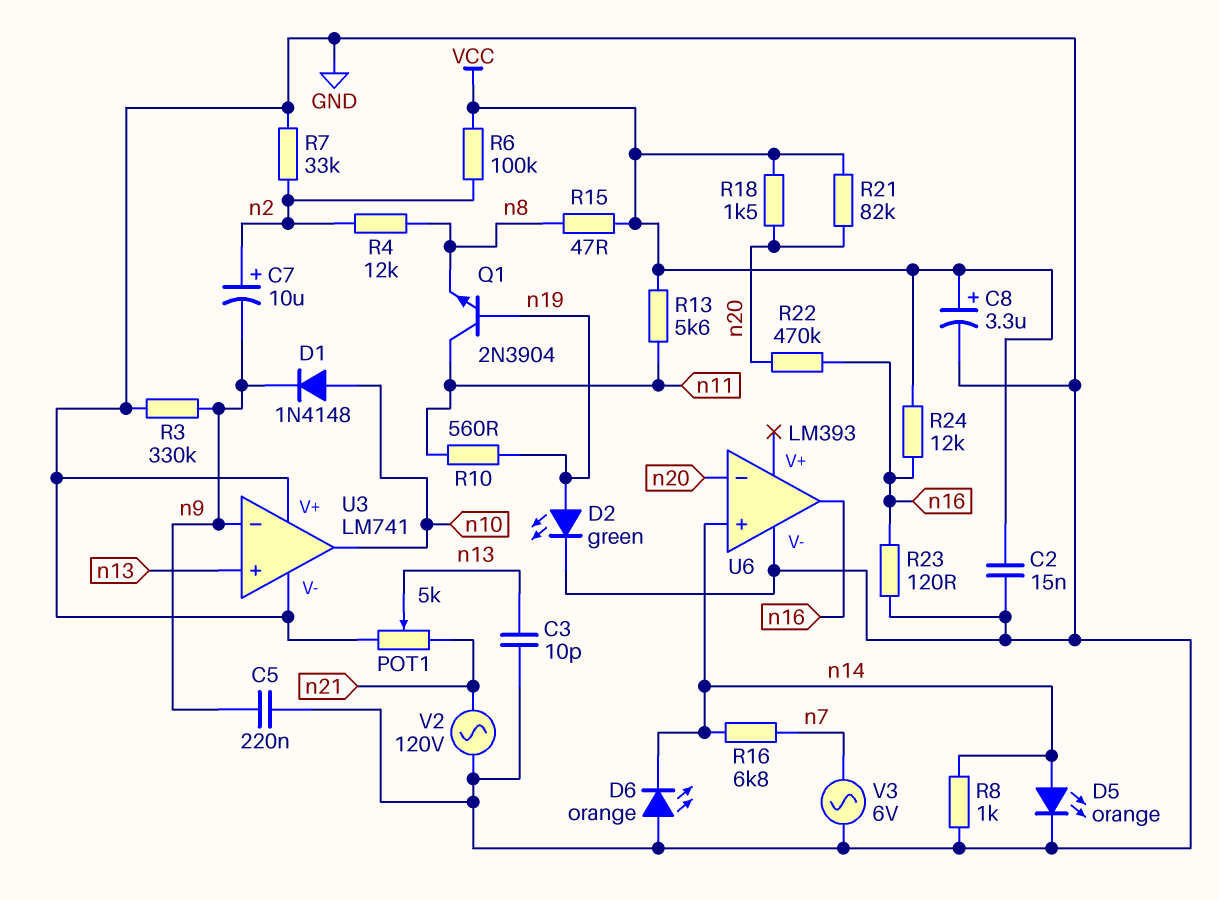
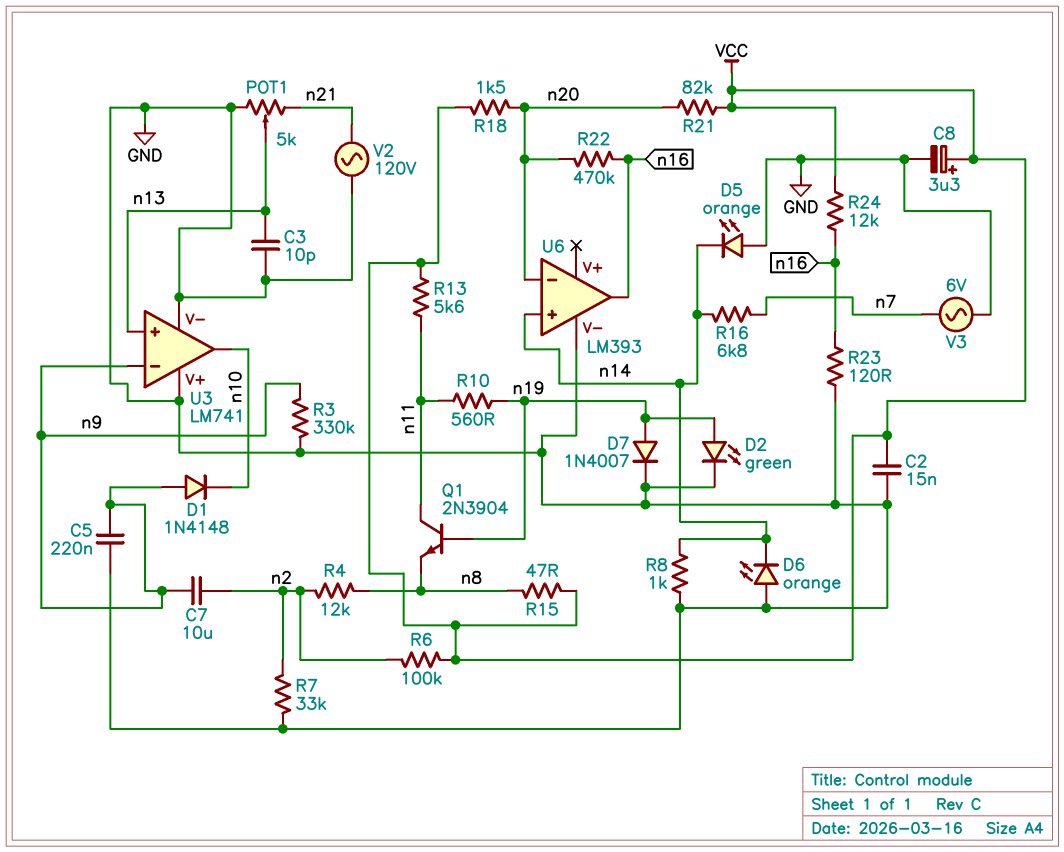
C7: 10uF (plus n2, minus n9) -> 10uF (n2, n9)
D1: diode 1N4148 (A n10, K n9) -> diode 1N4148 (A n9, K n10)
D5: LED orange (A n14, K GND) -> LED orange (A GND, K n14)
D7: none -> diode 1N4007 (A n19, K GND)

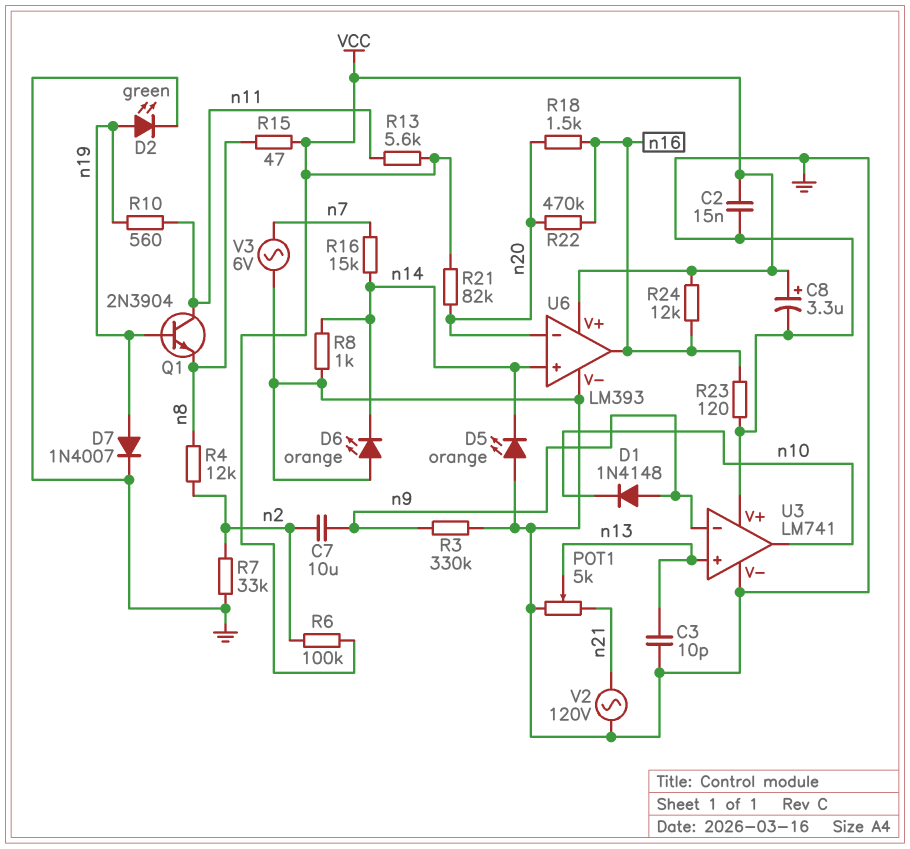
C5: 220nF (GND, n9) -> none
R16: 6.8k (n7, n14) -> 15k (n7, n14)
R18: 1.5k (VCC, n20) -> 1.5k (n16, n20)
U6 pin V+: none -> VCC

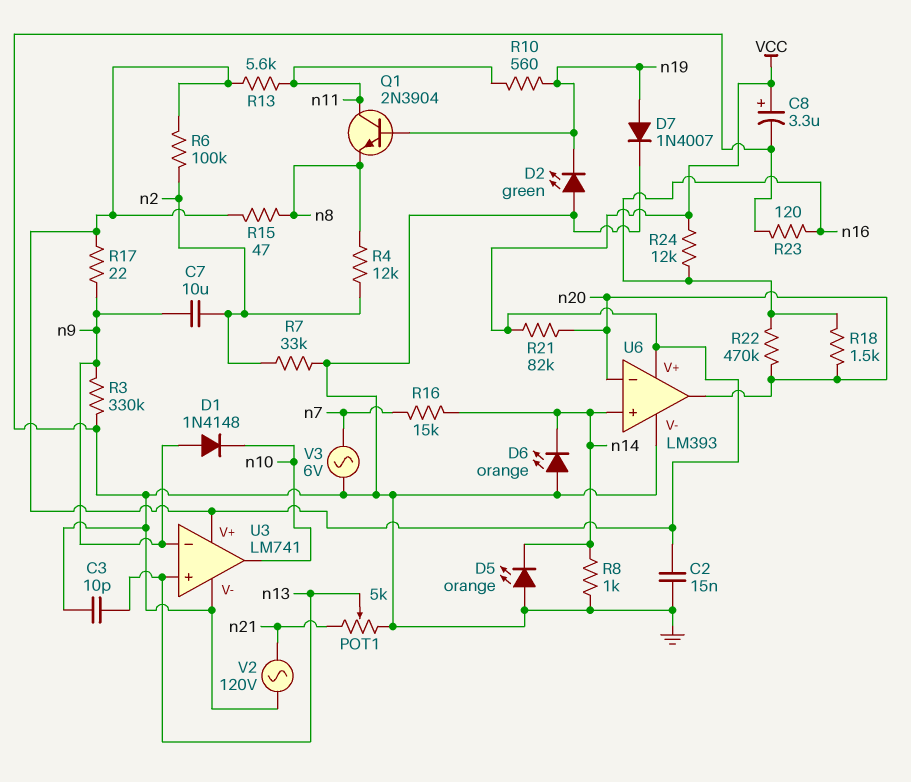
D2: LED green (A n19, K GND) -> LED green (A GND, K n19)
R17: none -> 22 (VCC, n9)
U3 pin V+: GND -> VCC
U6 pin out: n16 -> n20

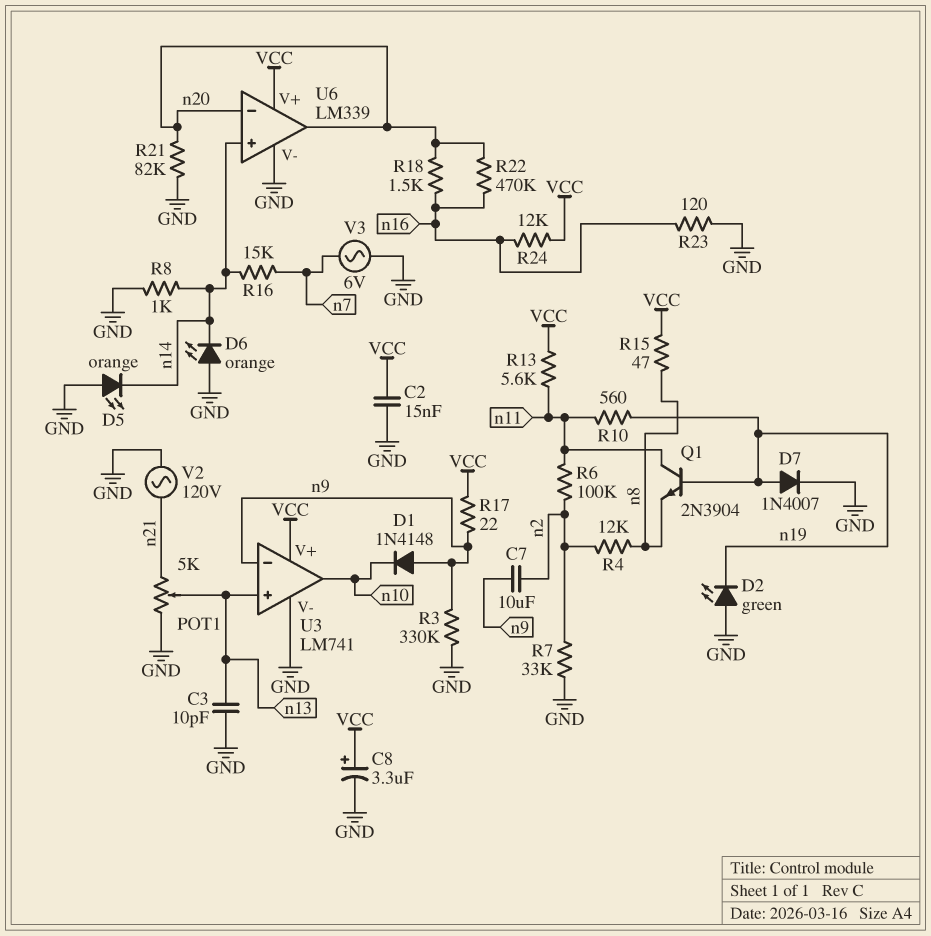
R6: 100k (VCC, n2) -> 100k (n2, n11)
R21: 82k (VCC, n20) -> 82k (GND, n20)
U6: LM393 -> LM339

